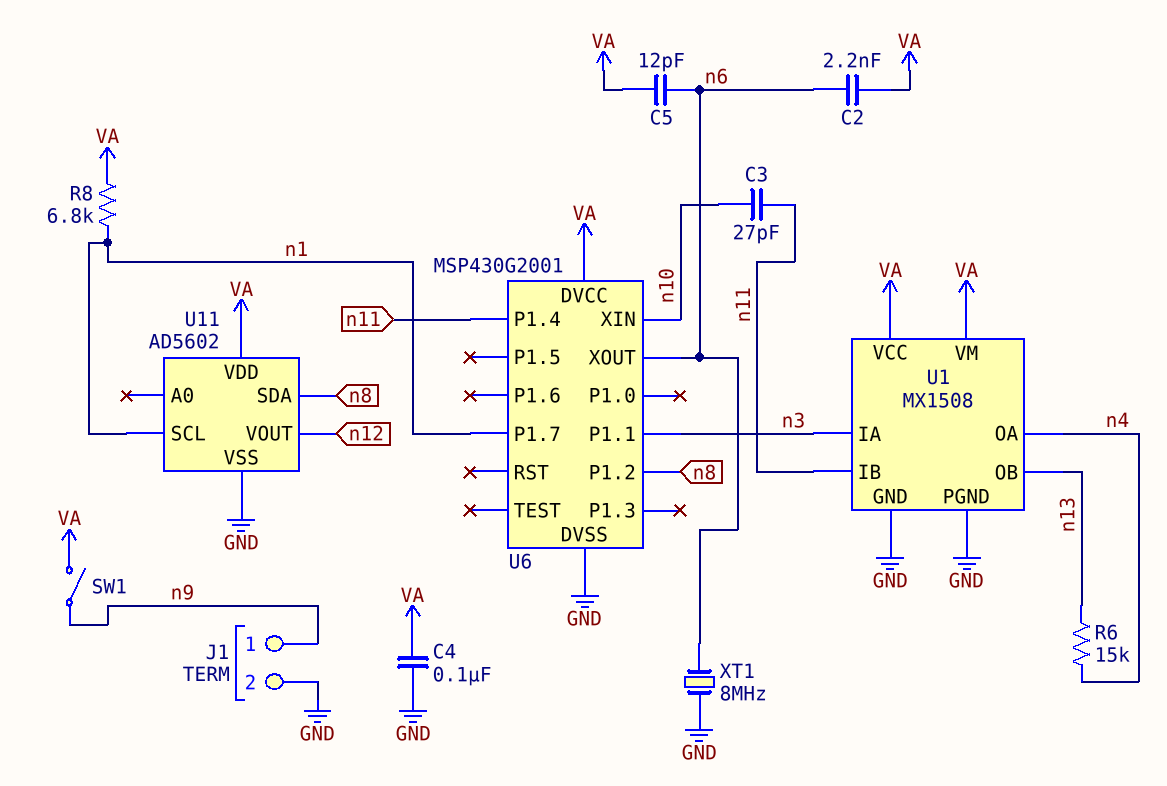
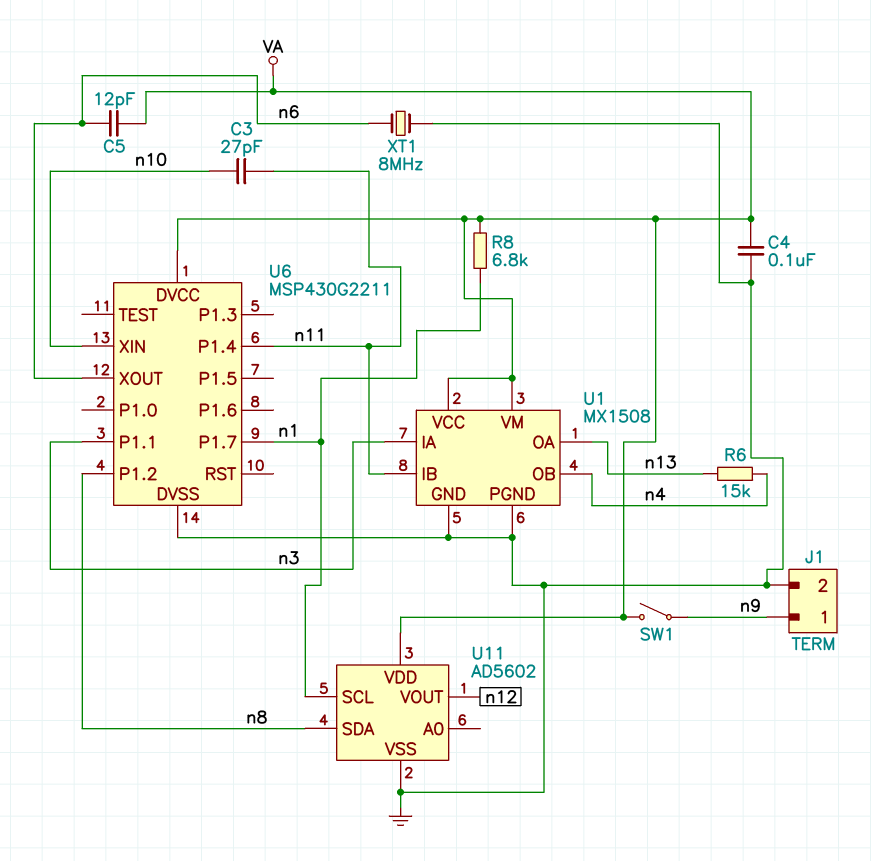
C2: 2.2nF (VA, n6) -> none
U1 pin OA: n4 -> n13
U1 pin OB: n13 -> n4
U6: MSP430G2001 -> MSP430G2211

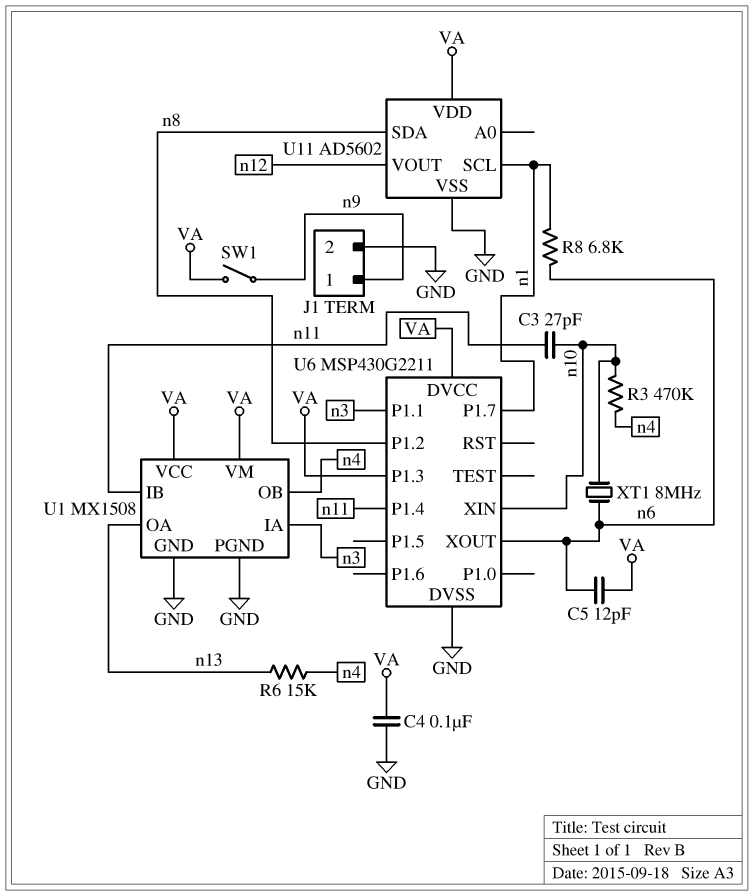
R3: none -> 470k (n4, n10)
R8: 6.8k (VA, n1) -> 6.8k (n1, n6)
U6 pin P1.3: none -> VA
XT1: 8MHz (GND, n6) -> 8MHz (n6, n10)

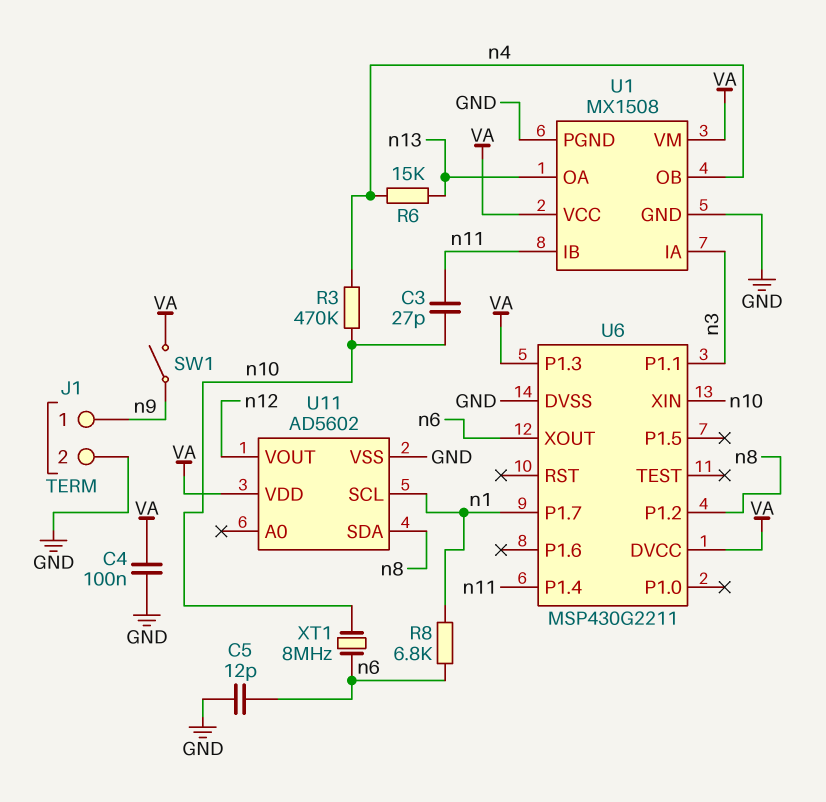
C5: 12pF (VA, n6) -> 12pF (GND, n6)

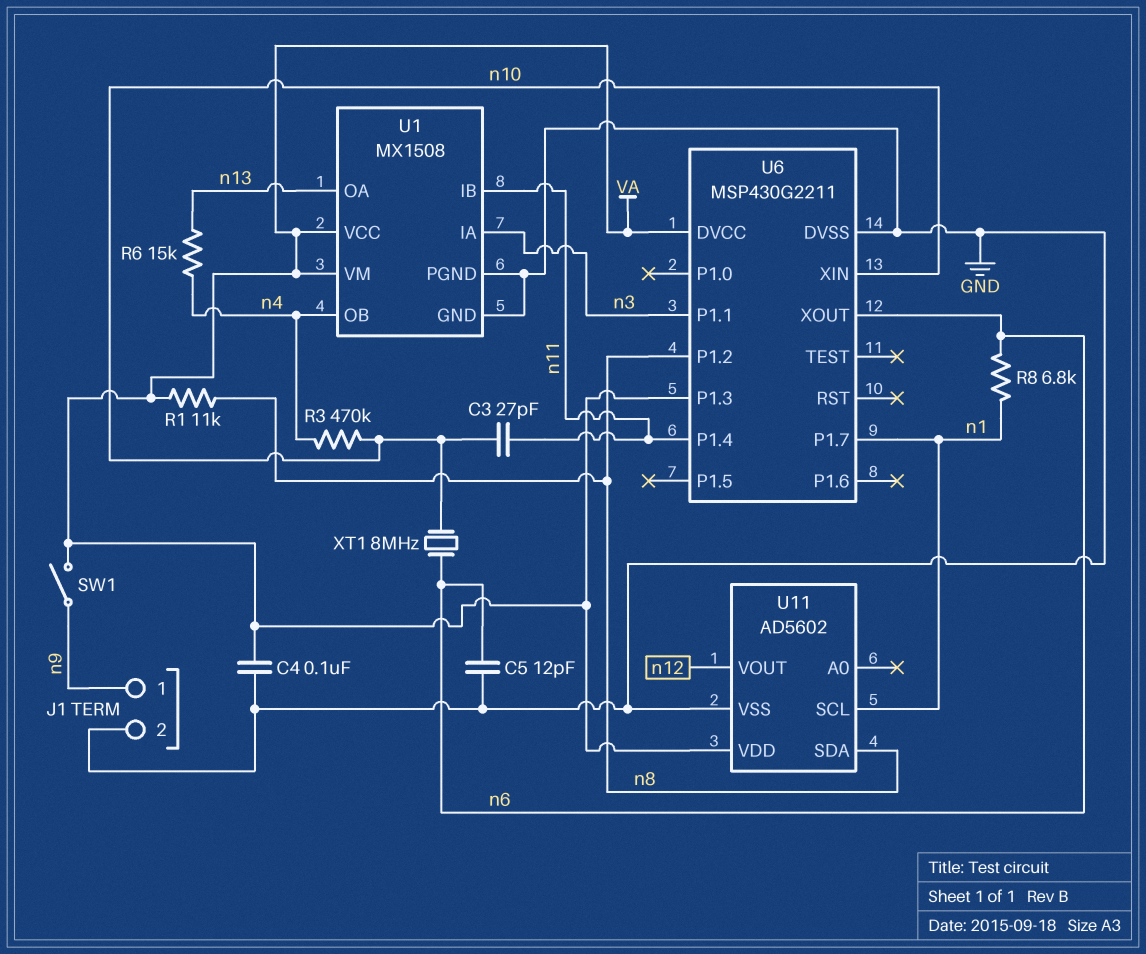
R1: none -> 11k (VA, n8)

